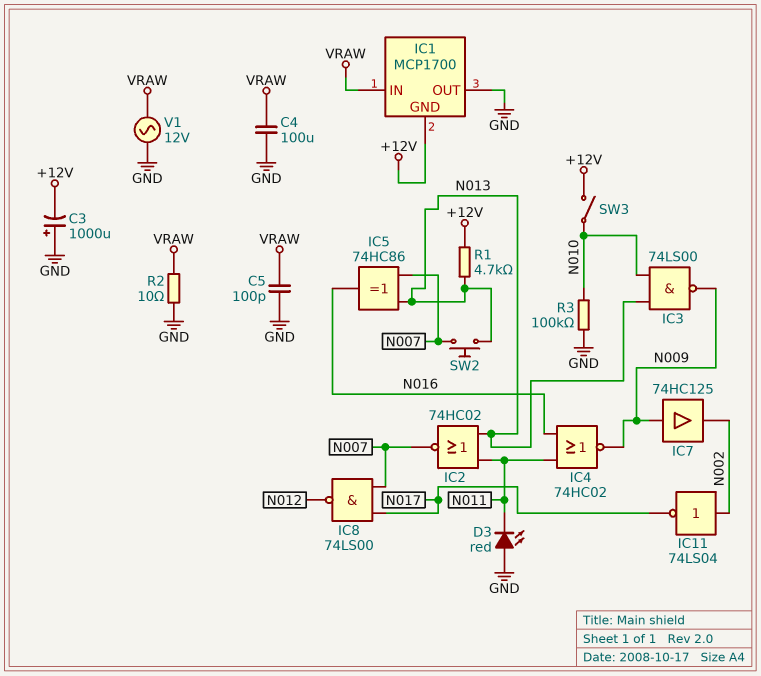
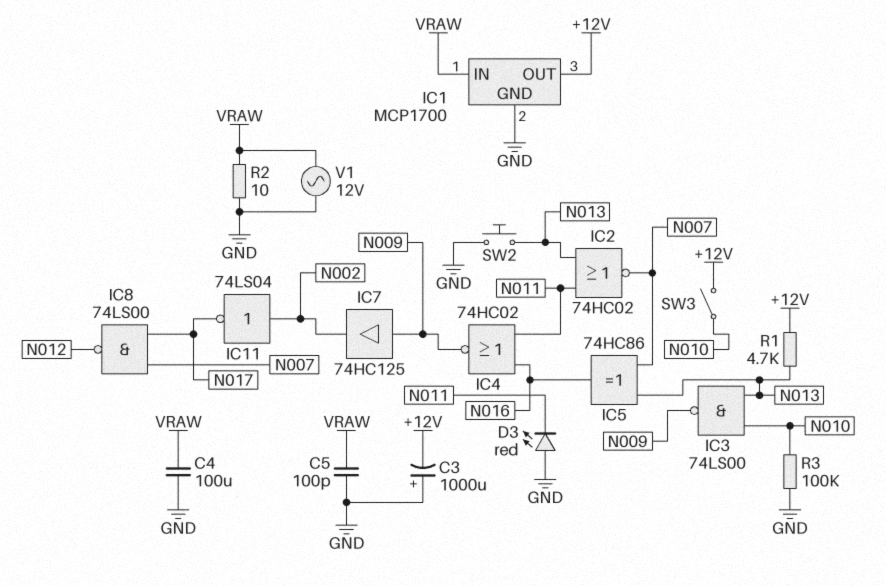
IC1 pin GND: +12V -> GND
IC1 pin OUT: GND -> +12V
SW2: button (N007, N013) -> button (GND, N013)

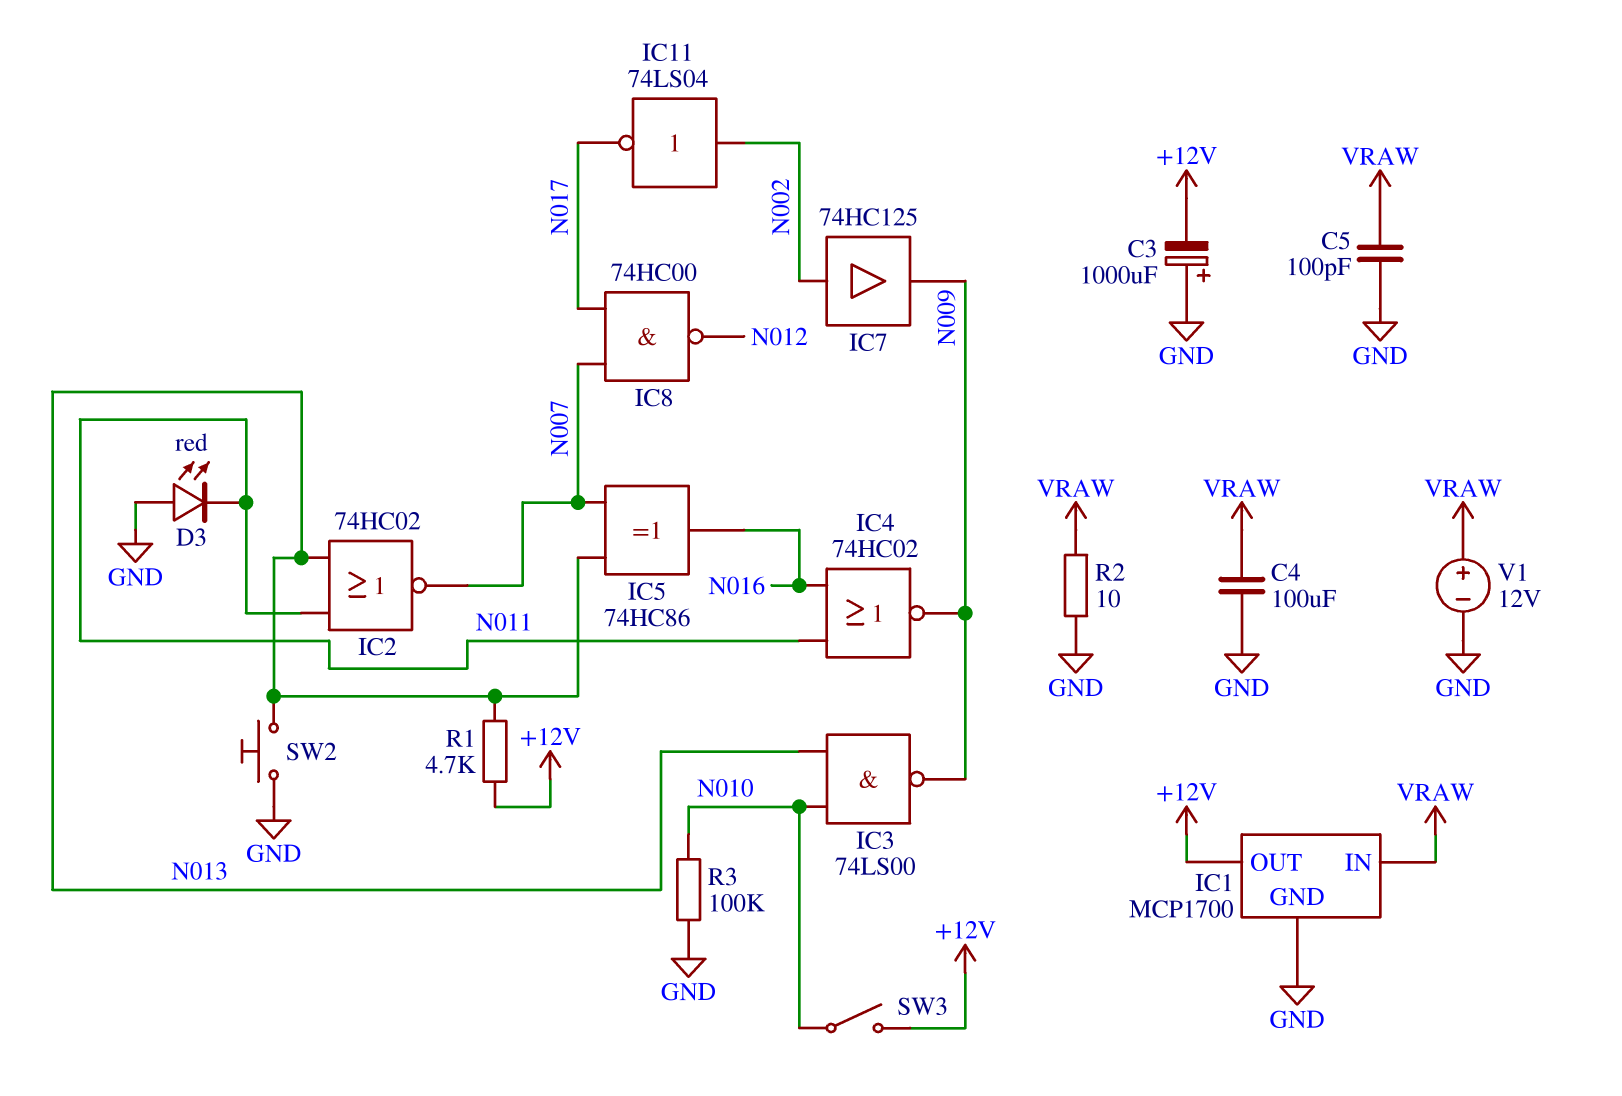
IC7: buffer 74HC125 (in N009, out N002) -> buffer 74HC125 (in N002, out N009)
IC8: NAND 74LS00 (in N007, in N017, out N012) -> NAND 74HC00 (in N007, in N017, out N012)
V1: AC 12V (GND, VRAW) -> 12V (plus VRAW, minus GND)

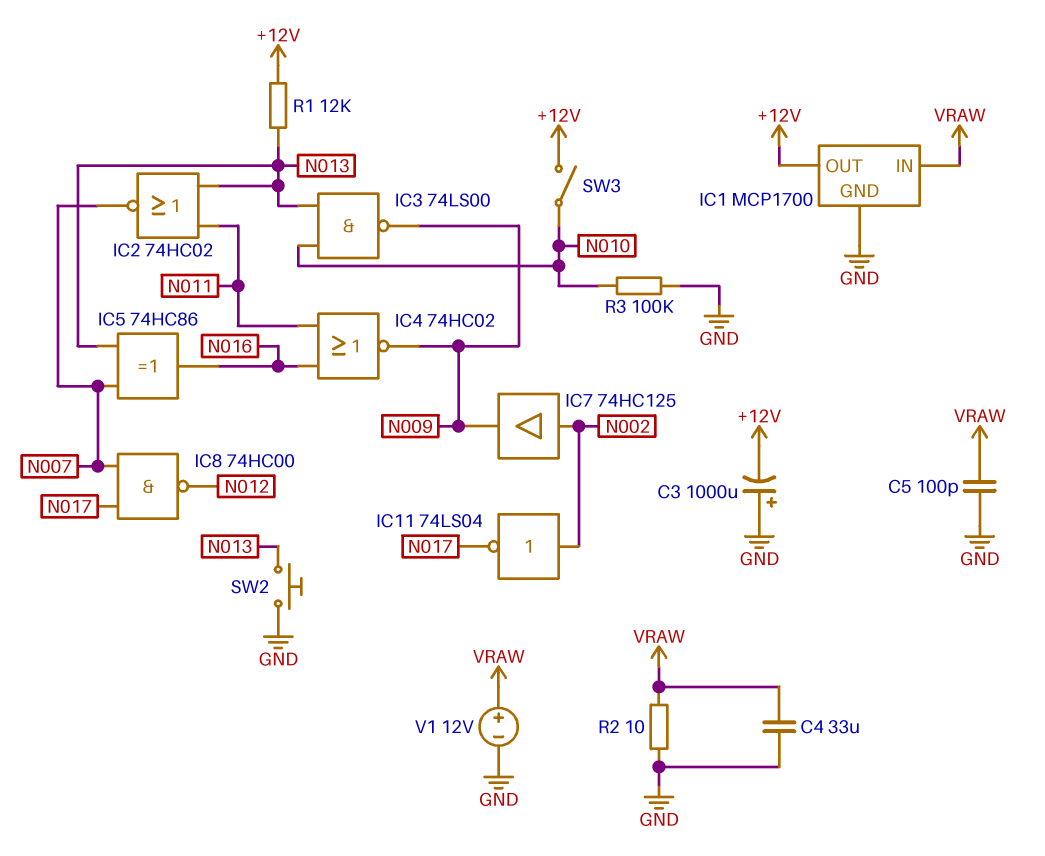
C4: 100uF (GND, VRAW) -> 33uF (GND, VRAW)
D3: LED red (A GND, K N011) -> none
R1: 4.7k (+12V, N013) -> 12k (+12V, N013)

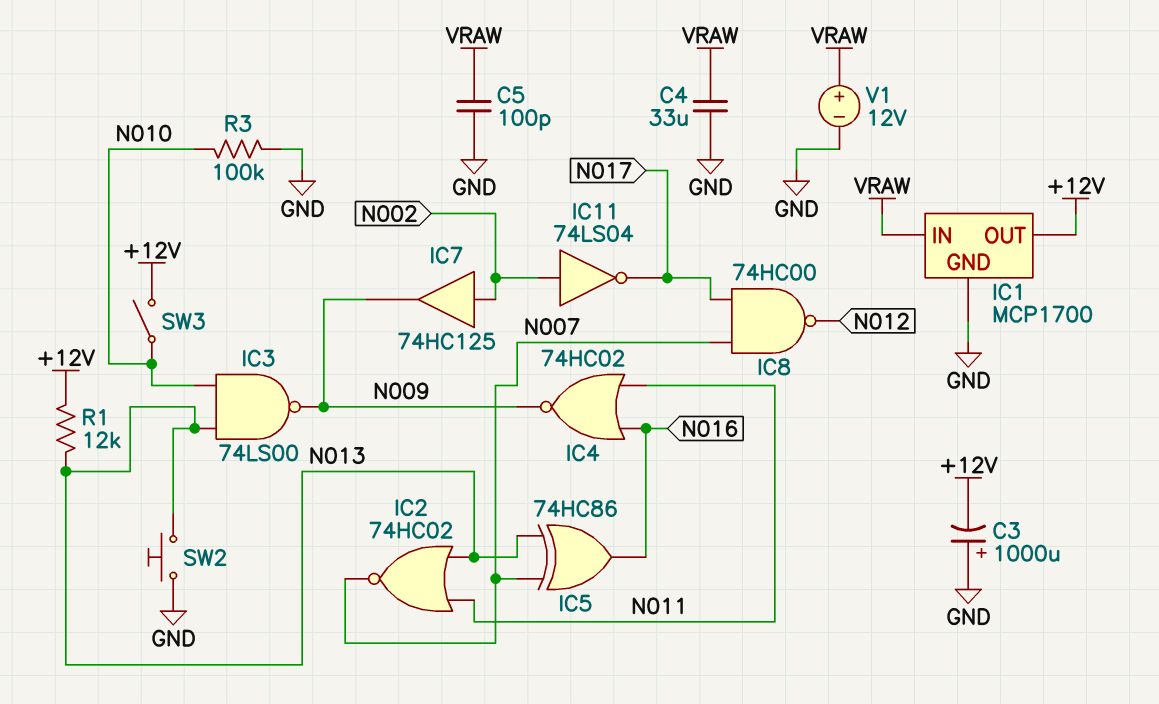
R2: 10 (GND, VRAW) -> none

